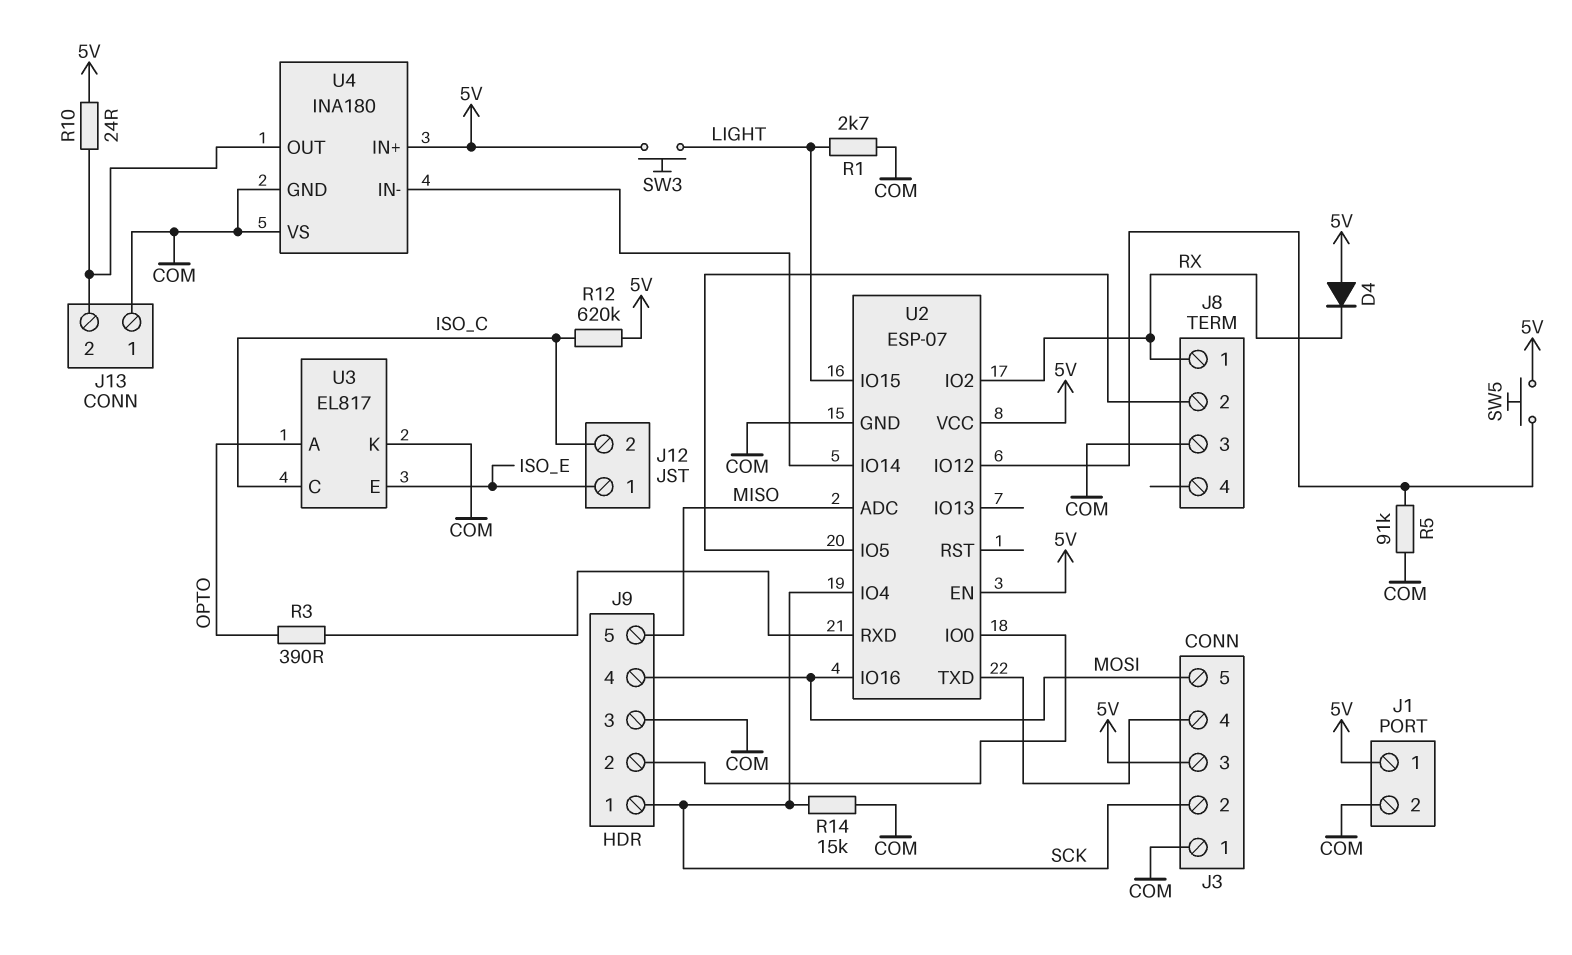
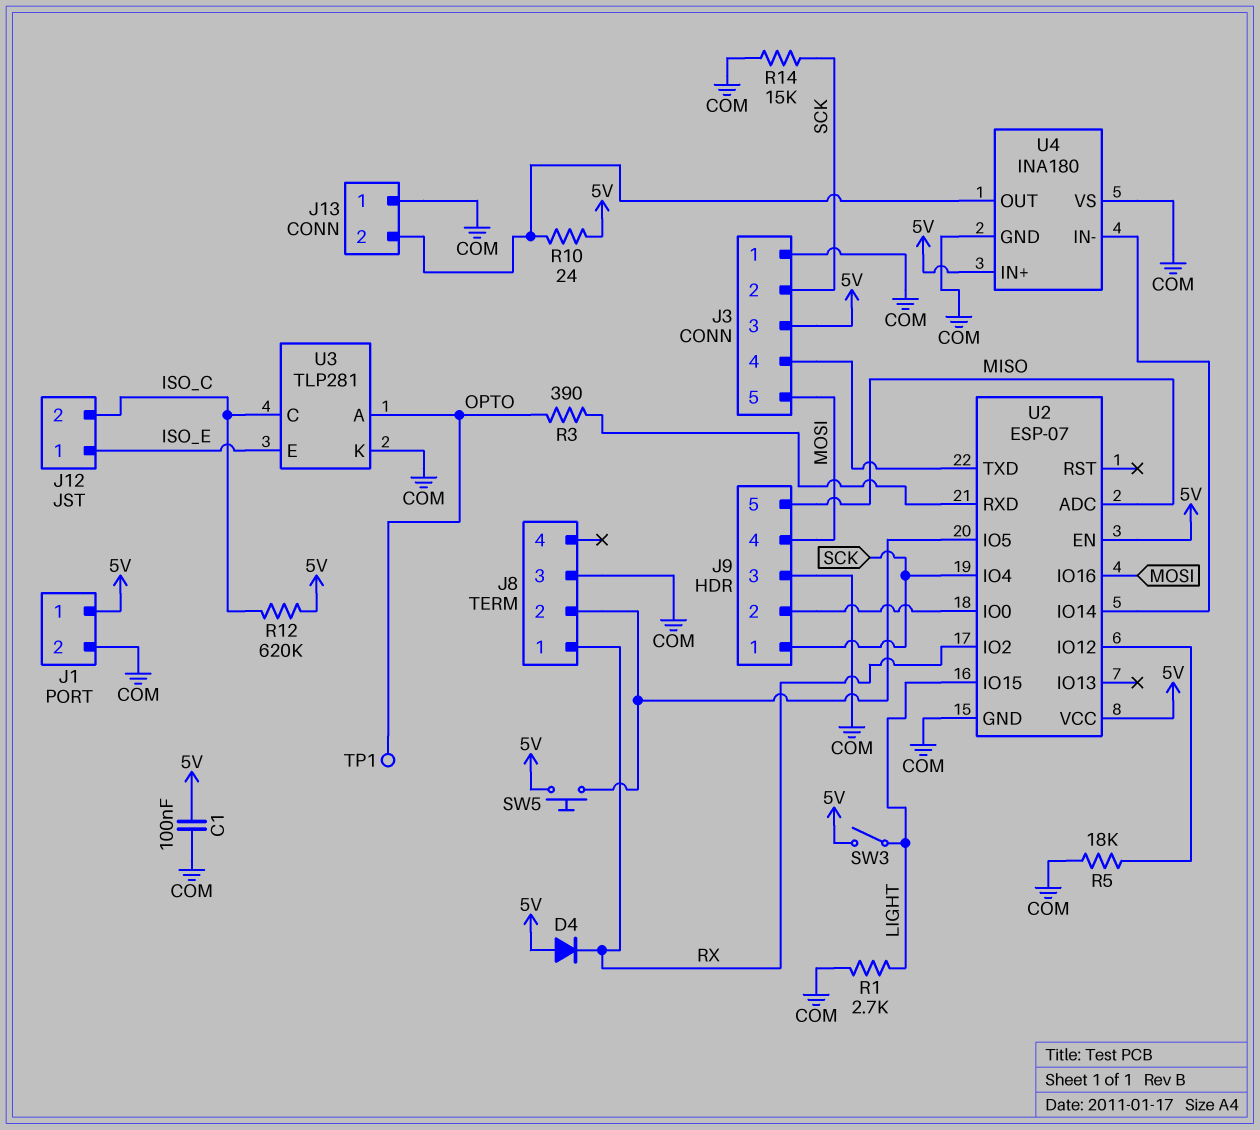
C1: none -> 100nF (5V, COM)
R5: 91k (COM, U2/IO12) -> 18k (COM, U2/IO12)
SW3: button (5V, LIGHT) -> switch (5V, LIGHT)
SW5: button (5V, U2/IO12) -> button (5V, J8/2)
TP1: none -> test point (OPTO)
U3: EL817 -> TLP281

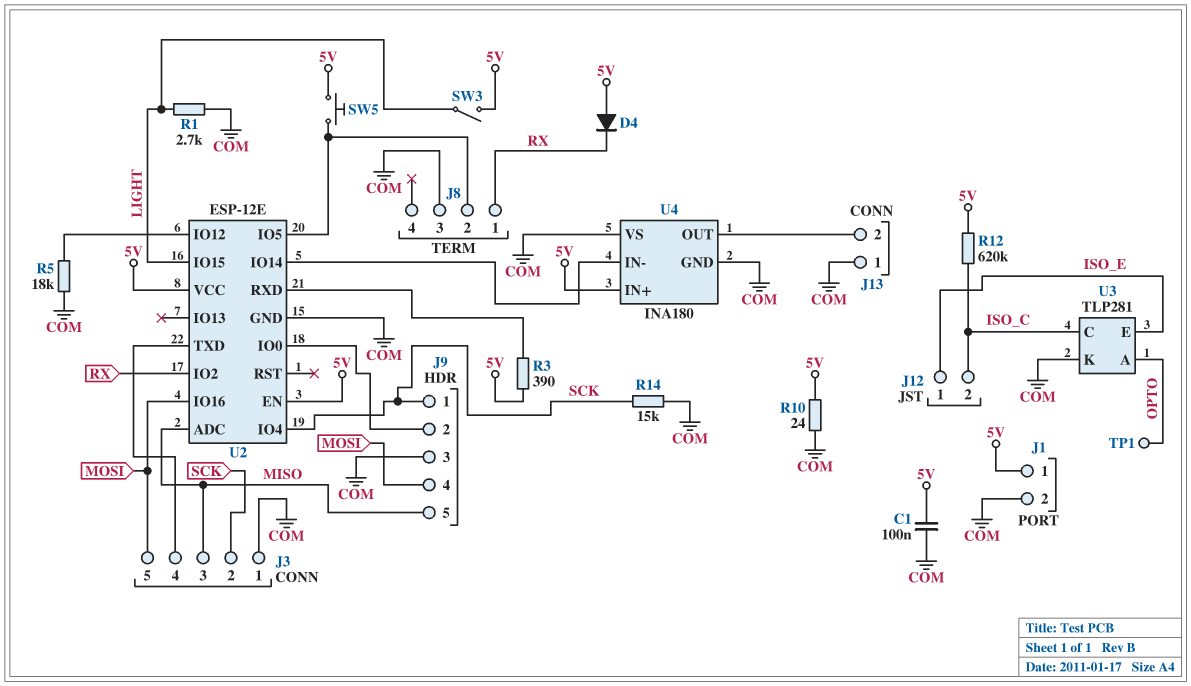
J3 pin 3: 5V -> MISO
R3: 390 (OPTO, U2/RXD) -> 390 (5V, U2/RXD)
R10: 24 (5V, J13/2) -> 24 (5V, COM)
U2: ESP-07 -> ESP-12E

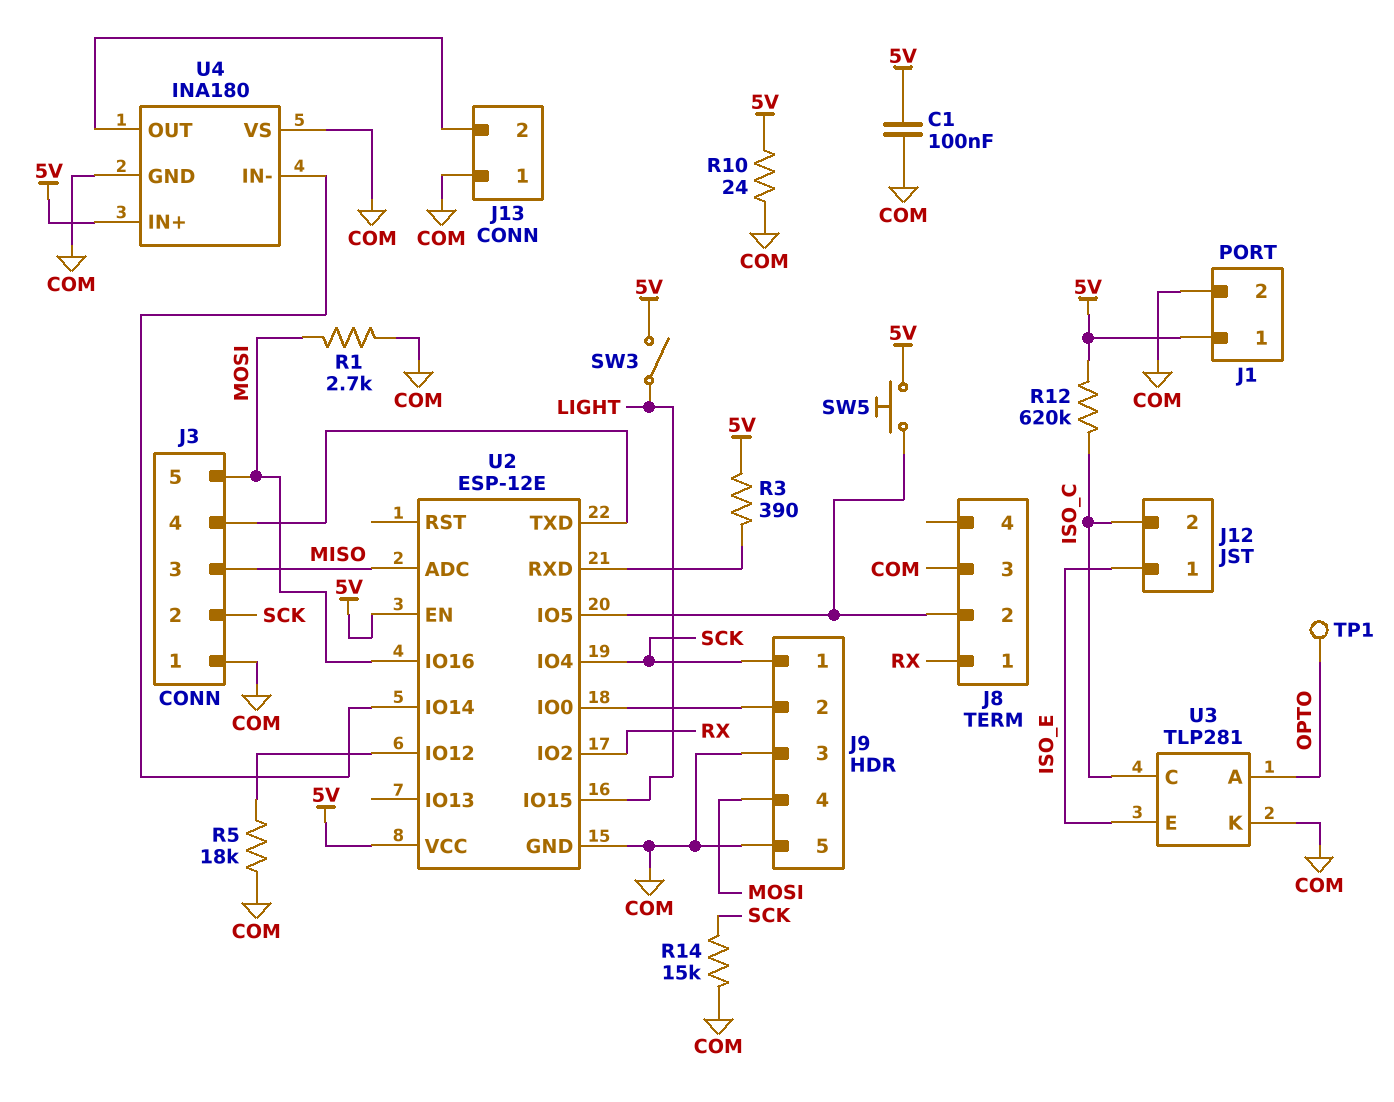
D4: diode (A 5V, K RX) -> none
J9 pin 5: MISO -> COM
R1: 2.7k (COM, LIGHT) -> 2.7k (COM, MOSI)

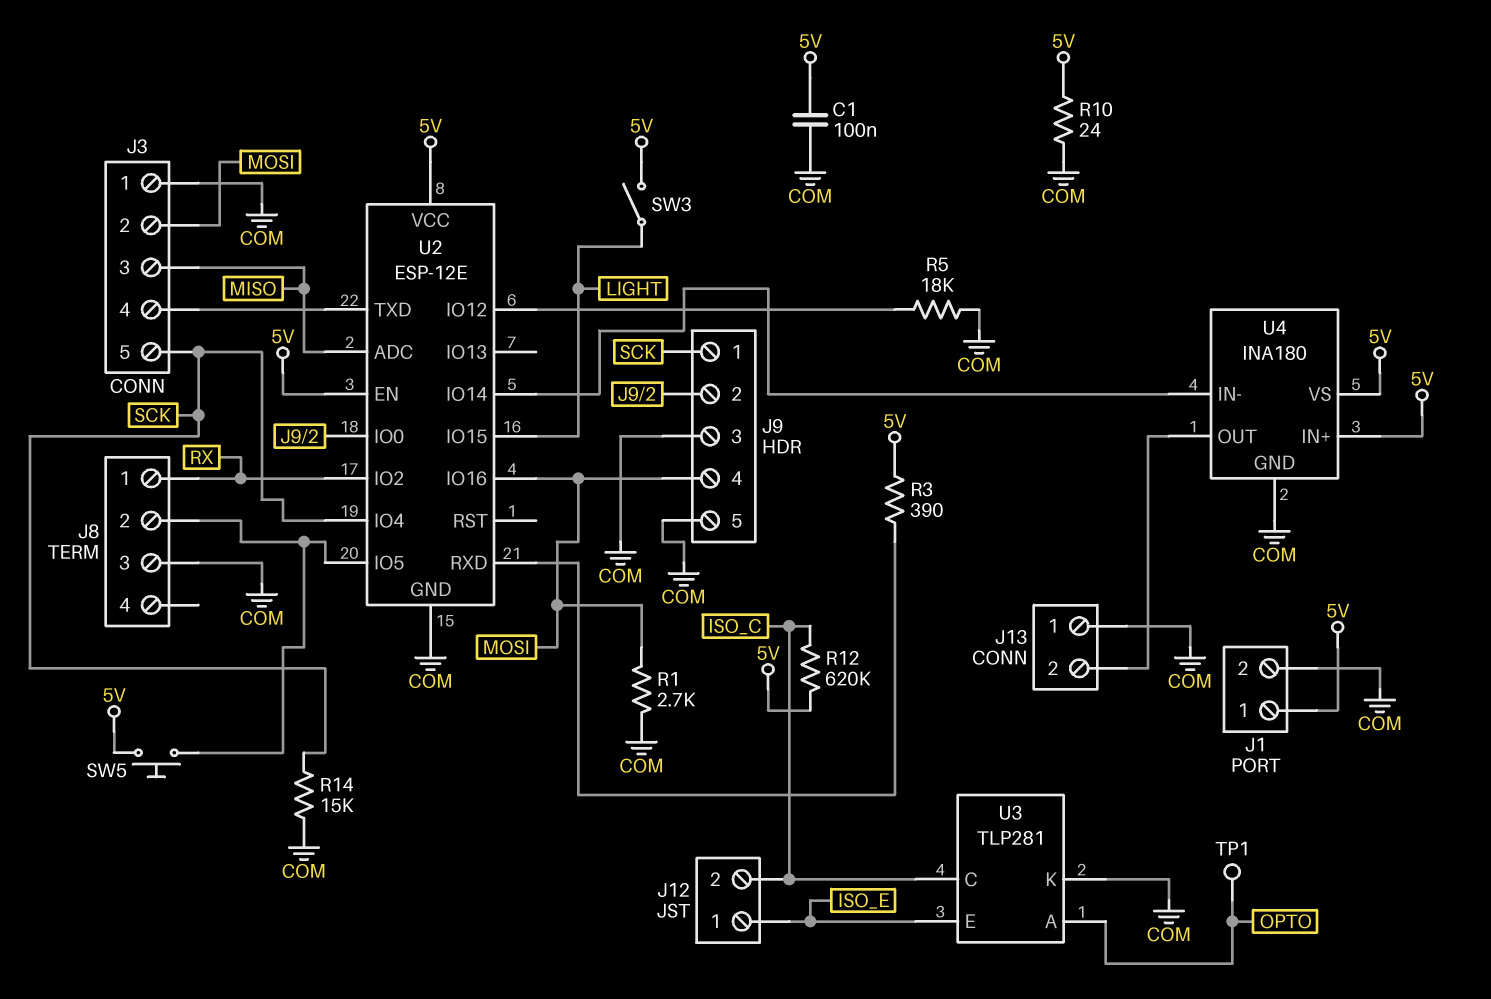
J3 pin 2: SCK -> MOSI
J3 pin 5: MOSI -> SCK
U4 pin VS: COM -> 5V

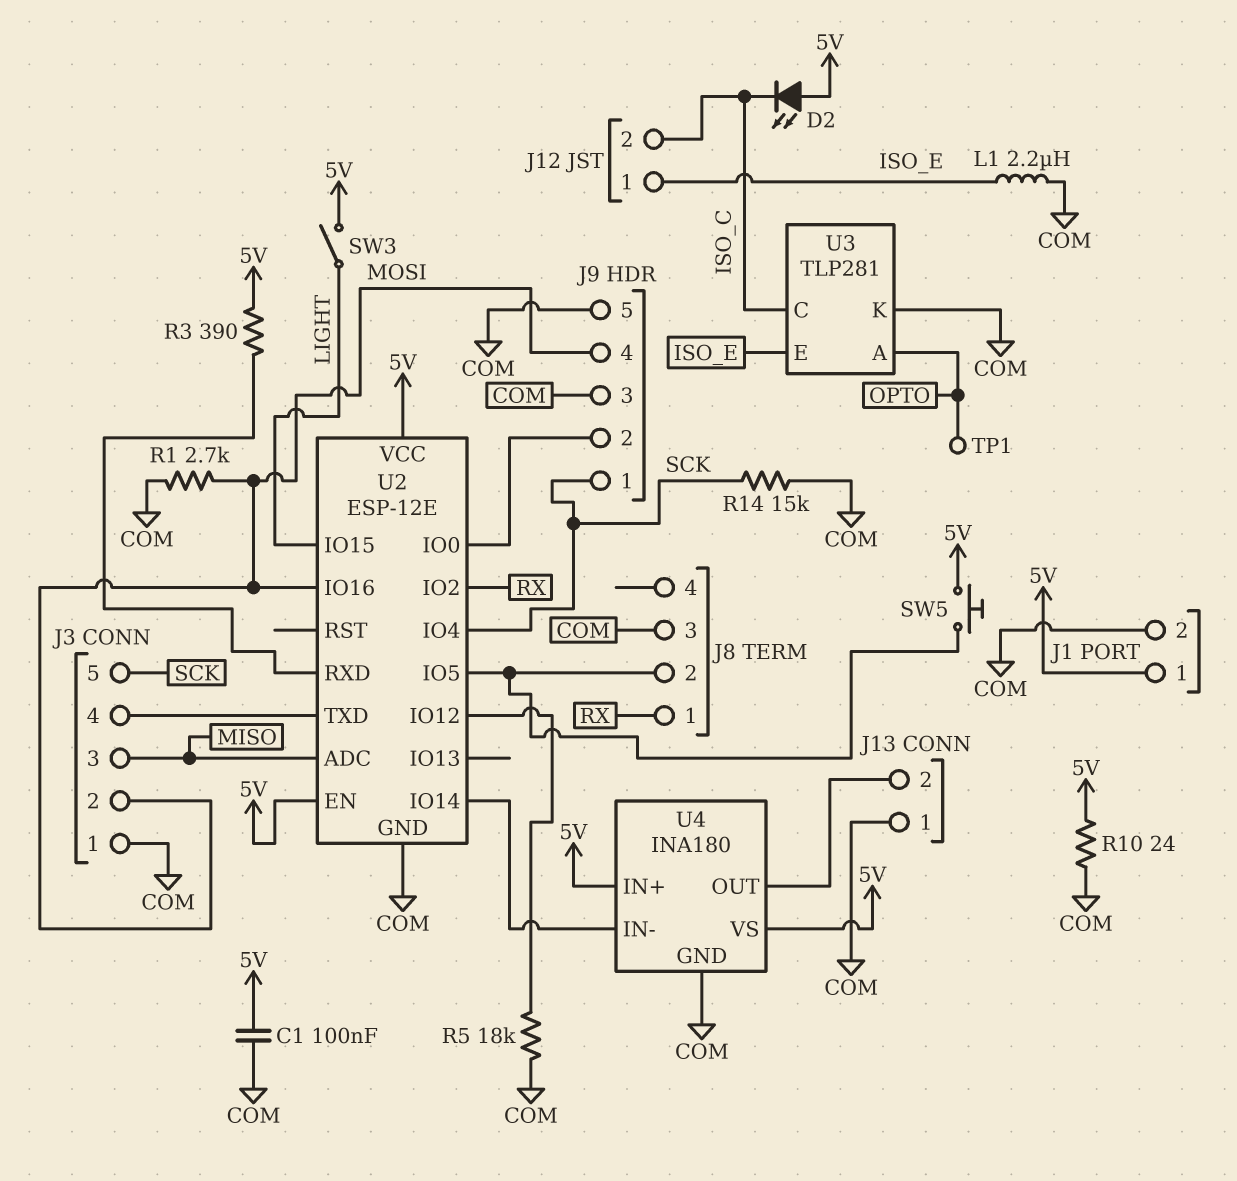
D2: none -> LED (A 5V, K ISO_C)
L1: none -> 2.2uH (COM, ISO_E)
R12: 620k (5V, ISO_C) -> none

